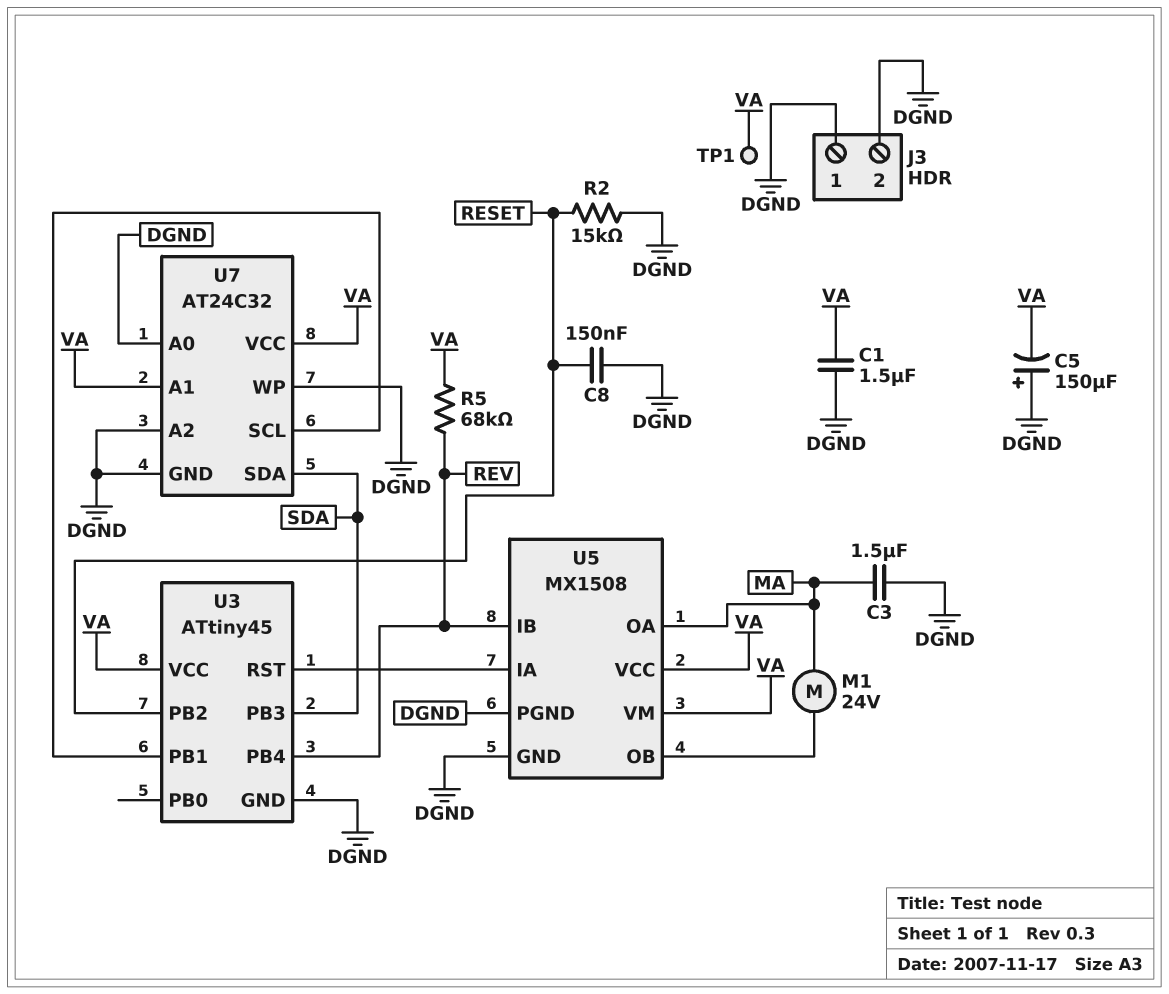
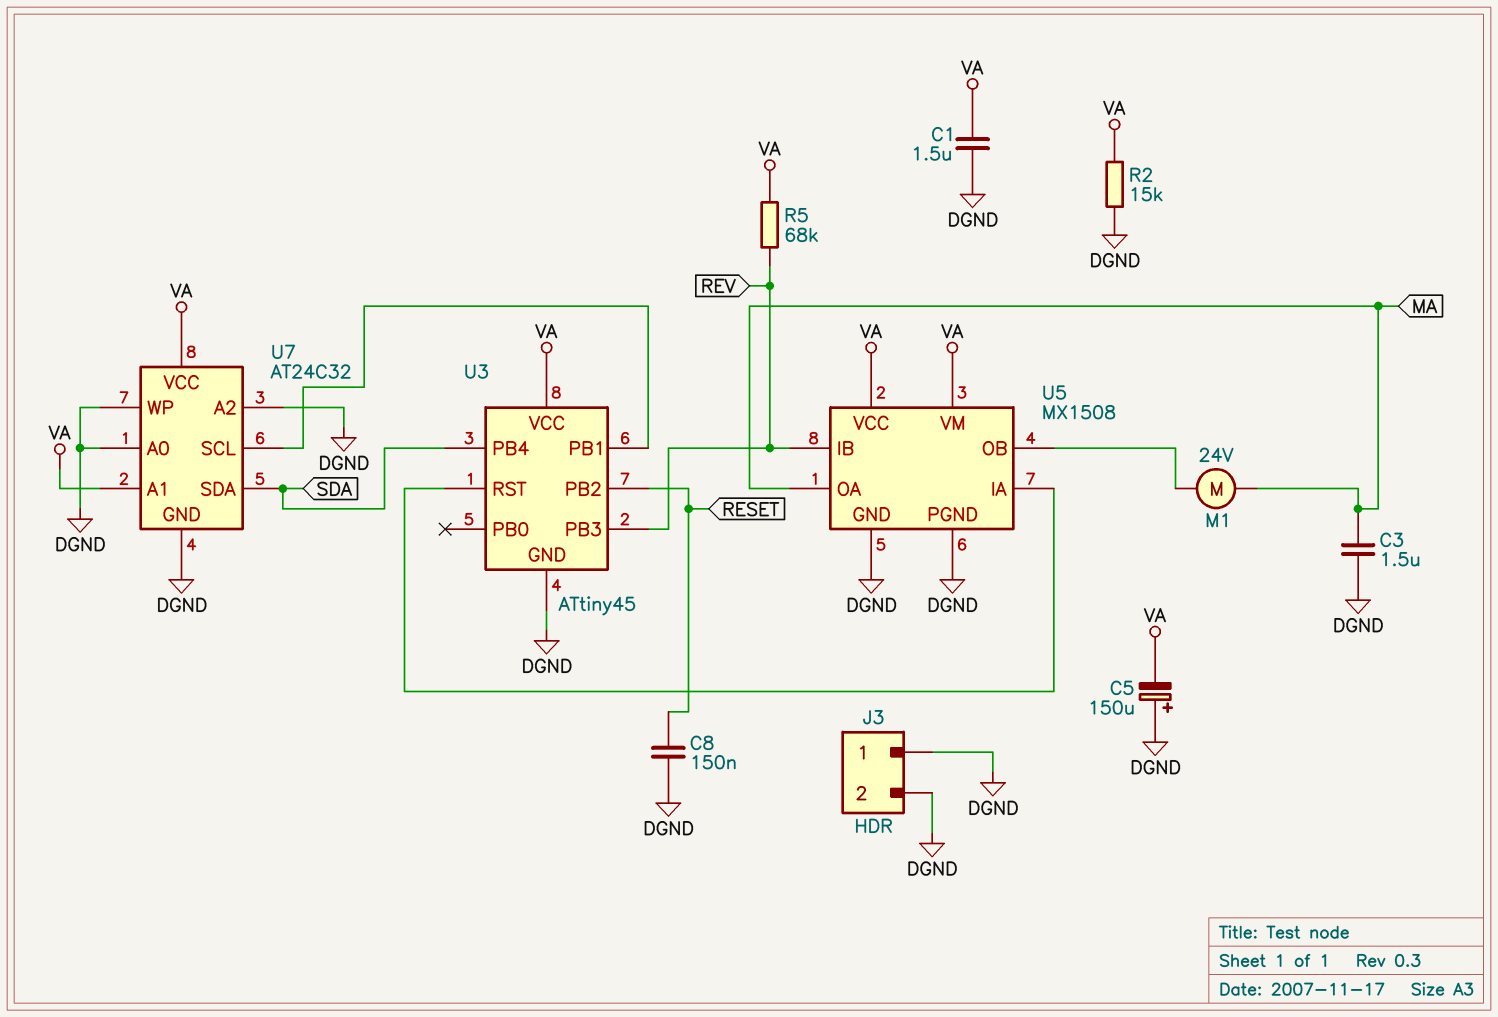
R2: 15k (DGND, RESET) -> 15k (DGND, VA)
TP1: test point (VA) -> none
U3 pin PB3: SDA -> REV
U3 pin PB4: REV -> SDA

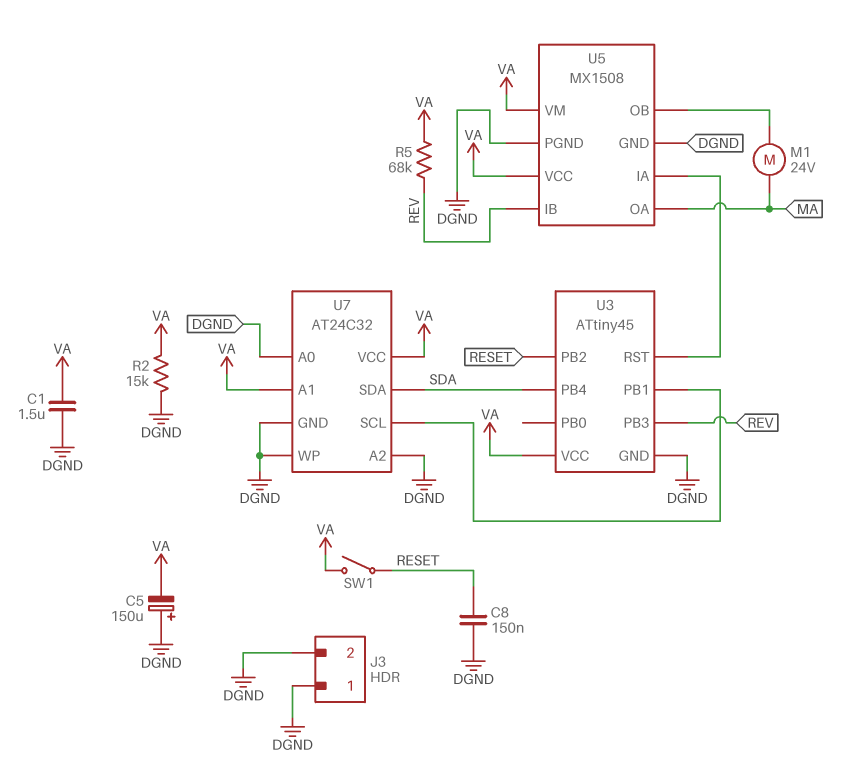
C3: 1.5uF (DGND, MA) -> none
SW1: none -> switch (RESET, VA)

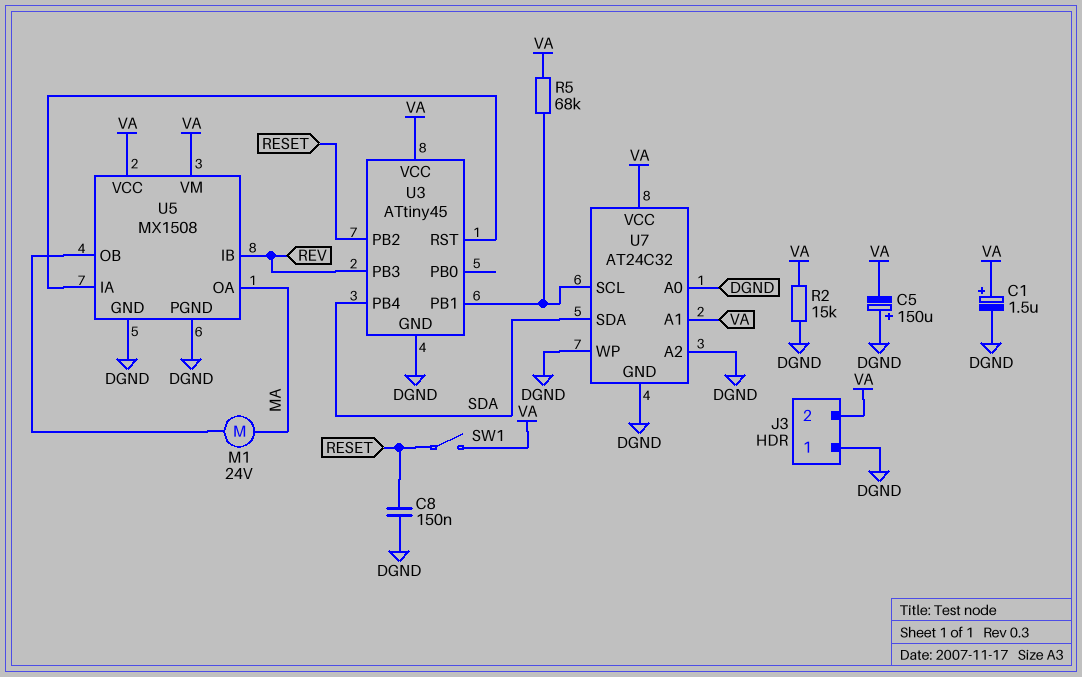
C1: 1.5uF (DGND, VA) -> 1.5uF (plus VA, minus DGND)
J3 pin 2: DGND -> VA
R5: 68k (REV, VA) -> 68k (U3/PB1, VA)

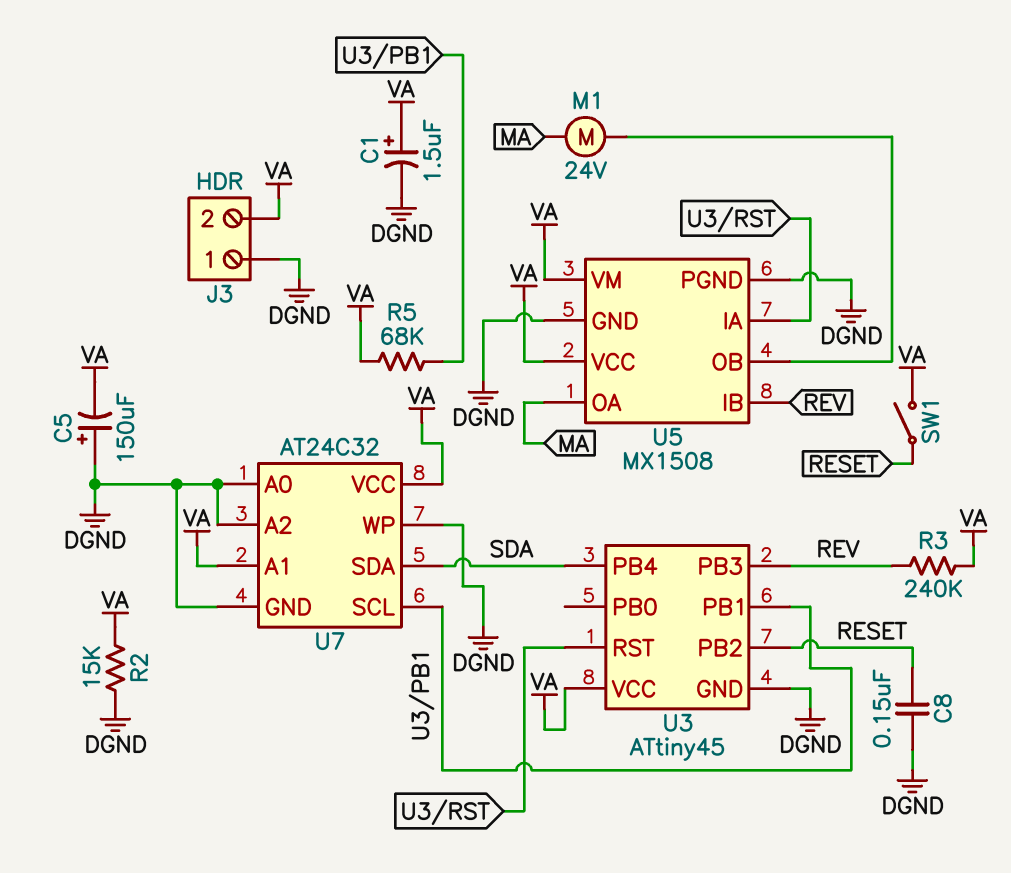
R3: none -> 240k (REV, VA)

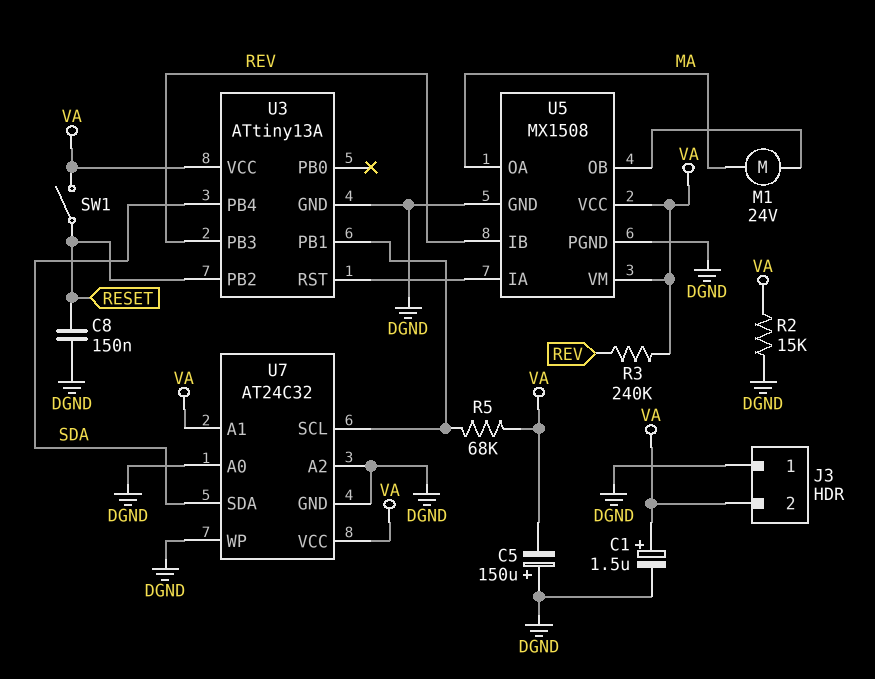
U3: ATtiny45 -> ATtiny13A

